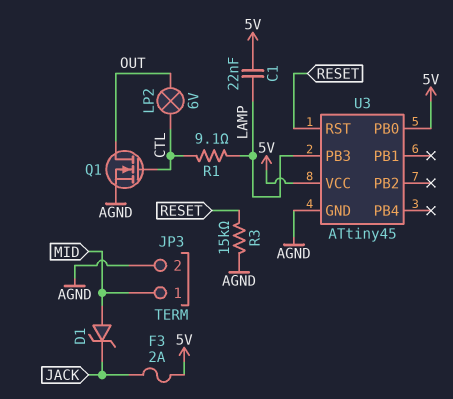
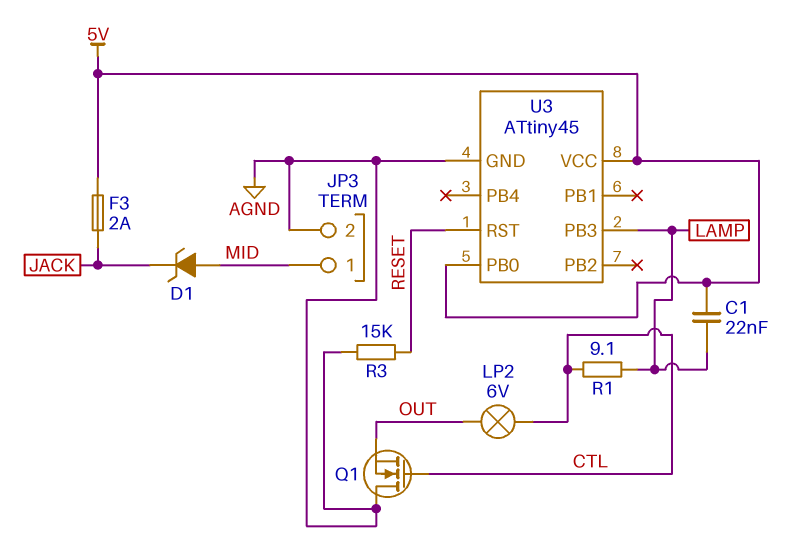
Q1: NMOS (G CTL, D OUT, S AGND) -> NMOS (G CTL, D AGND, S OUT)

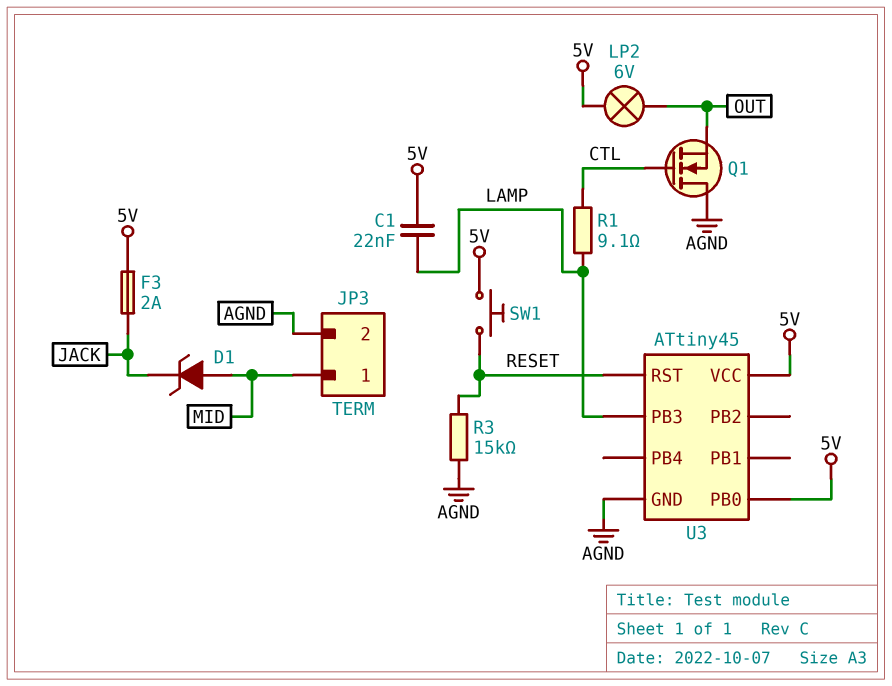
LP2: lamp 6V (CTL, OUT) -> lamp 6V (5V, OUT)
SW1: none -> button (5V, RESET)

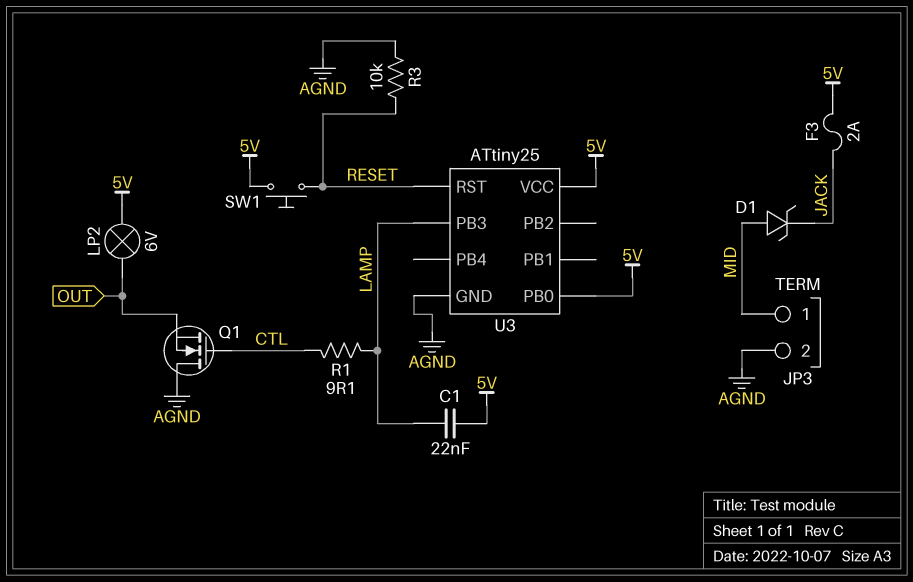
R3: 15k (AGND, RESET) -> 10k (AGND, RESET)
U3: ATtiny45 -> ATtiny25

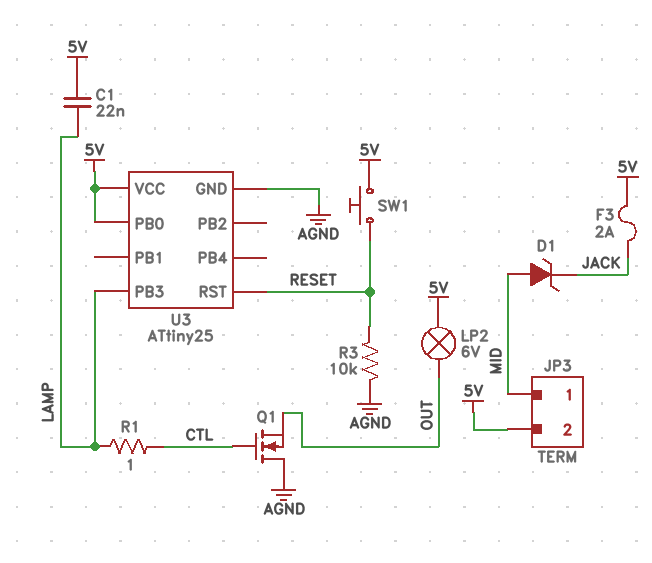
JP3 pin 2: AGND -> 5V
R1: 9.1 (CTL, LAMP) -> 1 (CTL, LAMP)

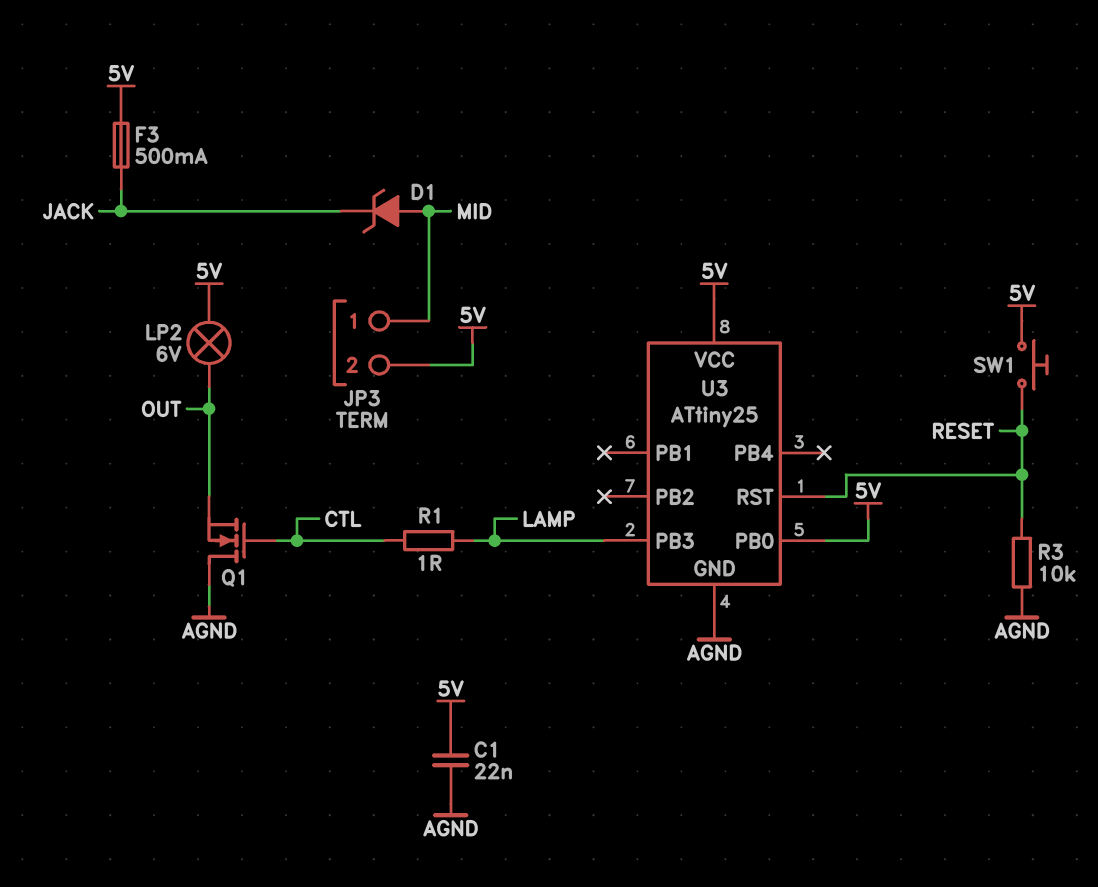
C1: 22nF (5V, LAMP) -> 22nF (5V, AGND)
F3: 2A (5V, JACK) -> 500mA (5V, JACK)

